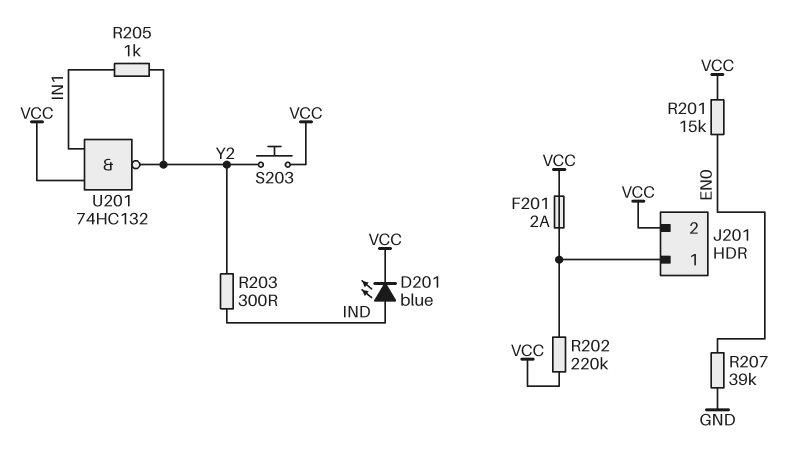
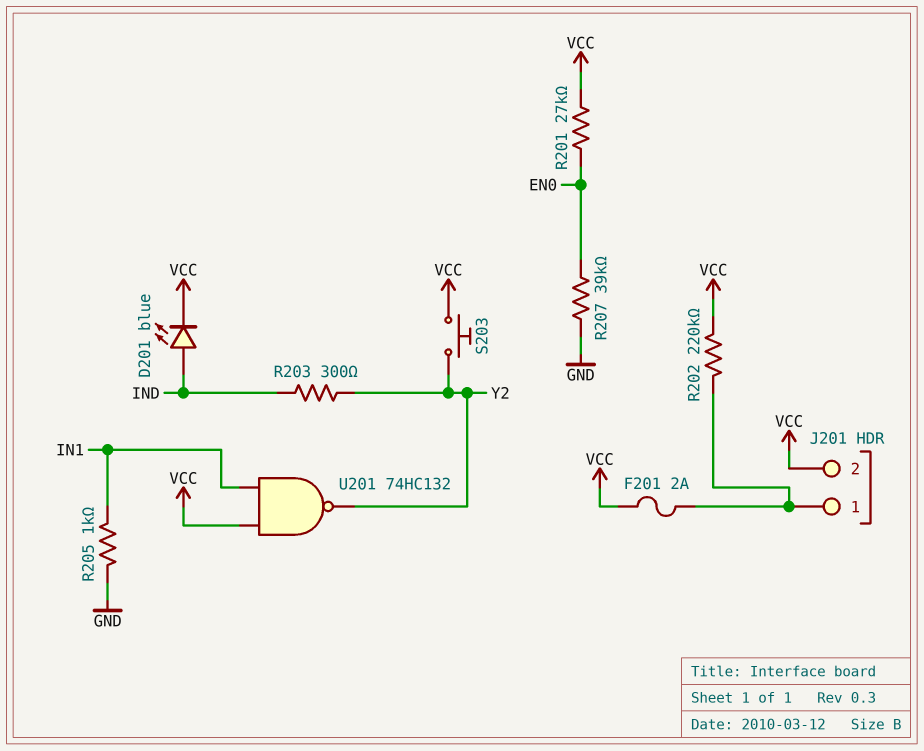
R201: 15k (EN0, VCC) -> 27k (EN0, VCC)
R205: 1k (IN1, Y2) -> 1k (GND, IN1)

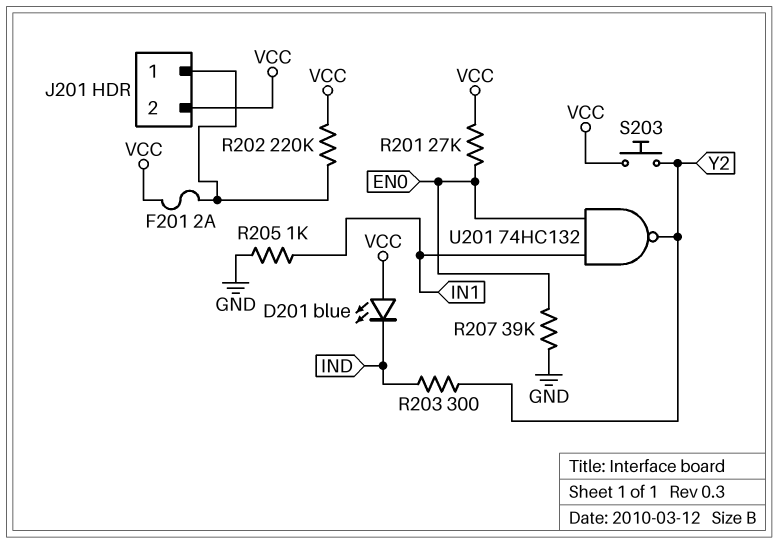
D201: LED blue (A IND, K VCC) -> LED blue (A VCC, K IND)
U201: NAND 74HC132 (in IN1, in VCC, out Y2) -> NAND 74HC132 (in EN0, in IN1, out Y2)

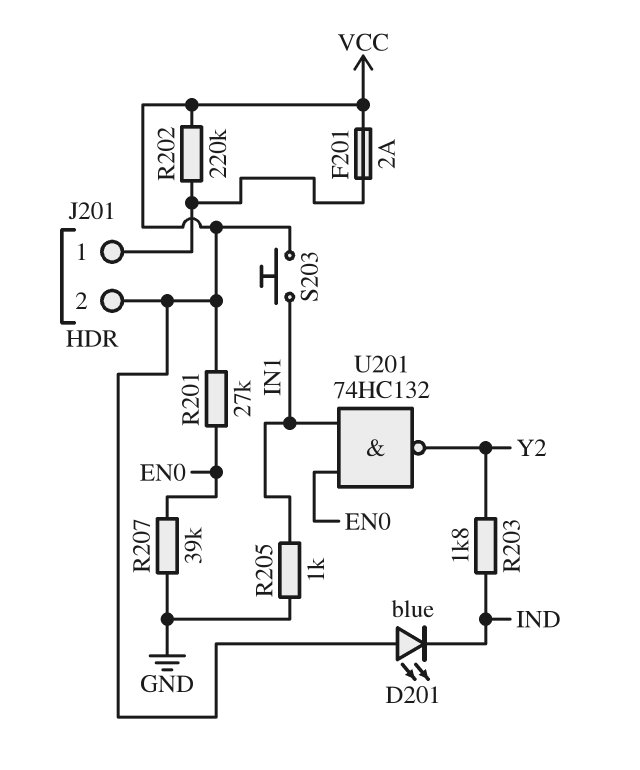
R203: 300 (IND, Y2) -> 1.8k (IND, Y2)
S203: button (VCC, Y2) -> button (IN1, VCC)

